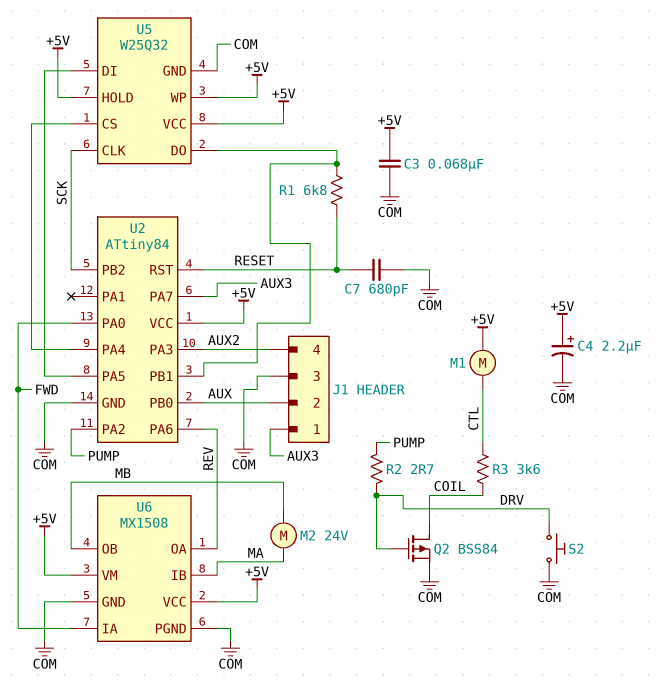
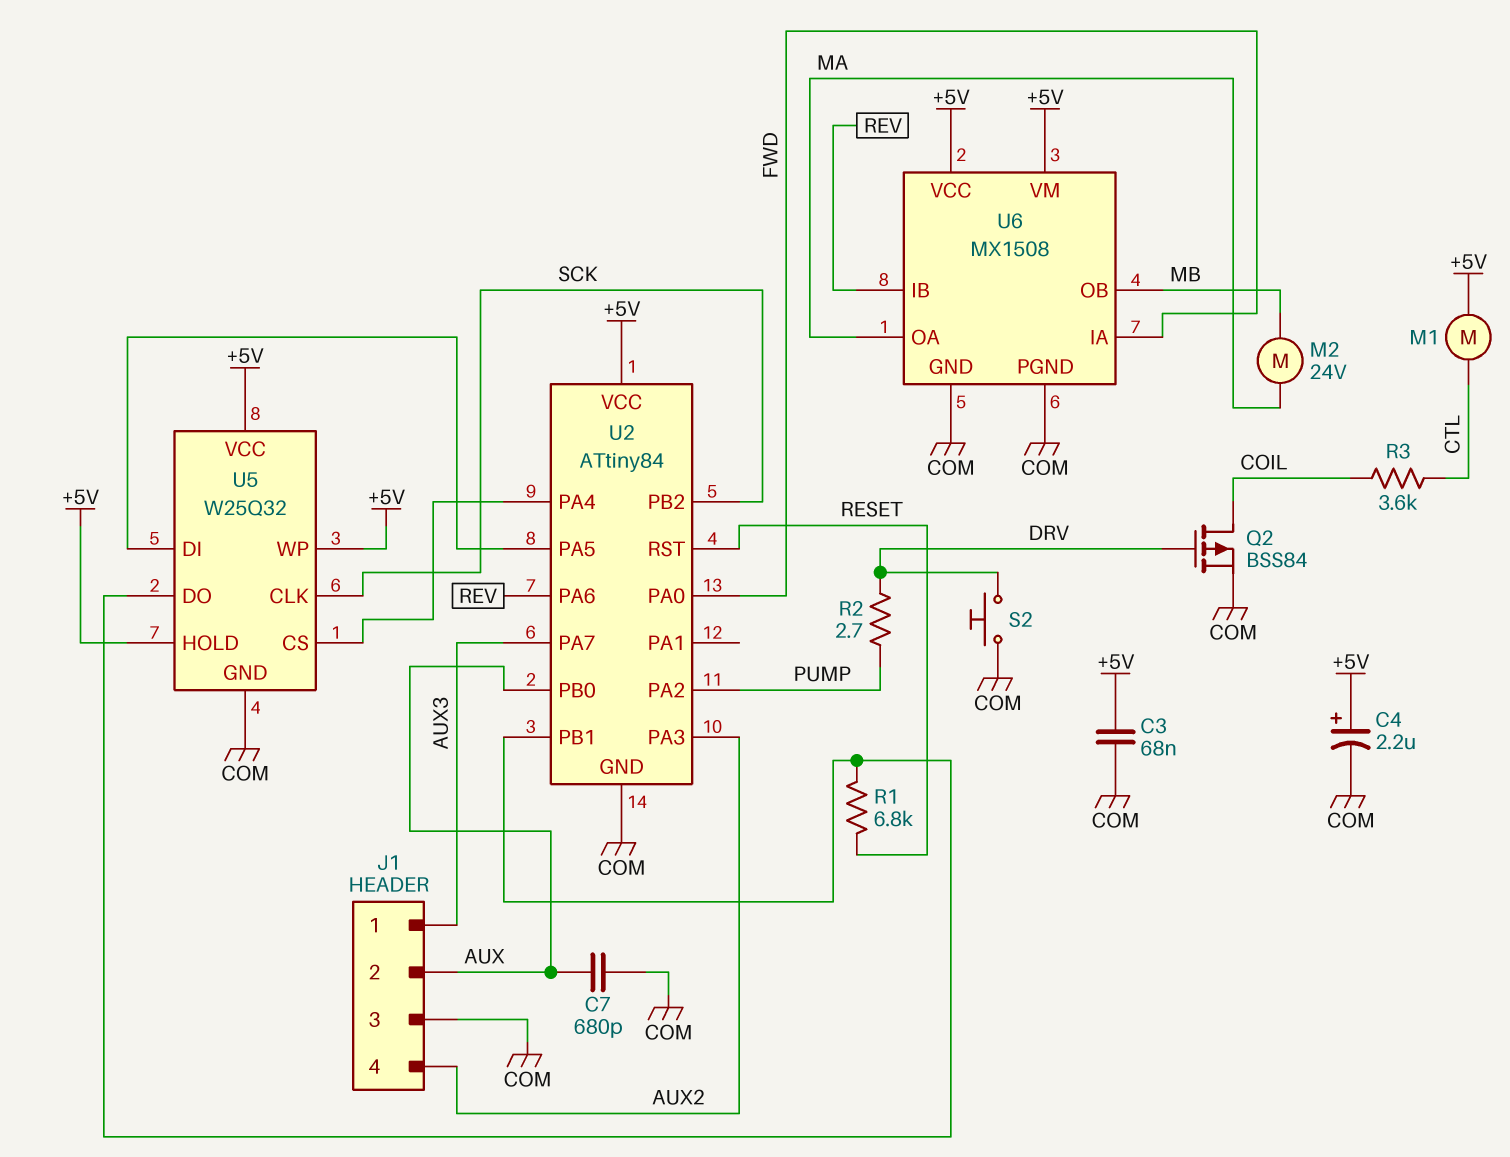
C7: 680pF (COM, RESET) -> 680pF (AUX, COM)
U6 pin IB: MA -> REV
U6 pin OA: REV -> MA

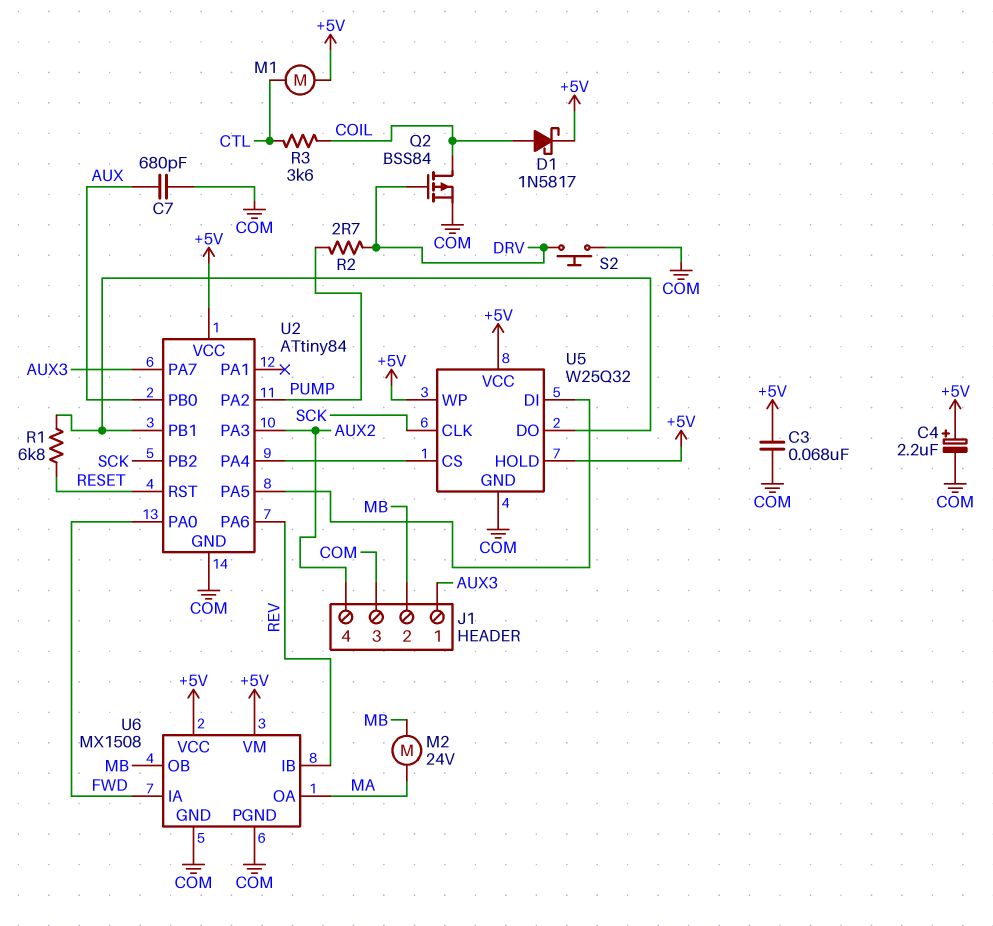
D1: none -> schottky 1N5817 (A COIL, K +5V)
J1 pin 2: AUX -> MB

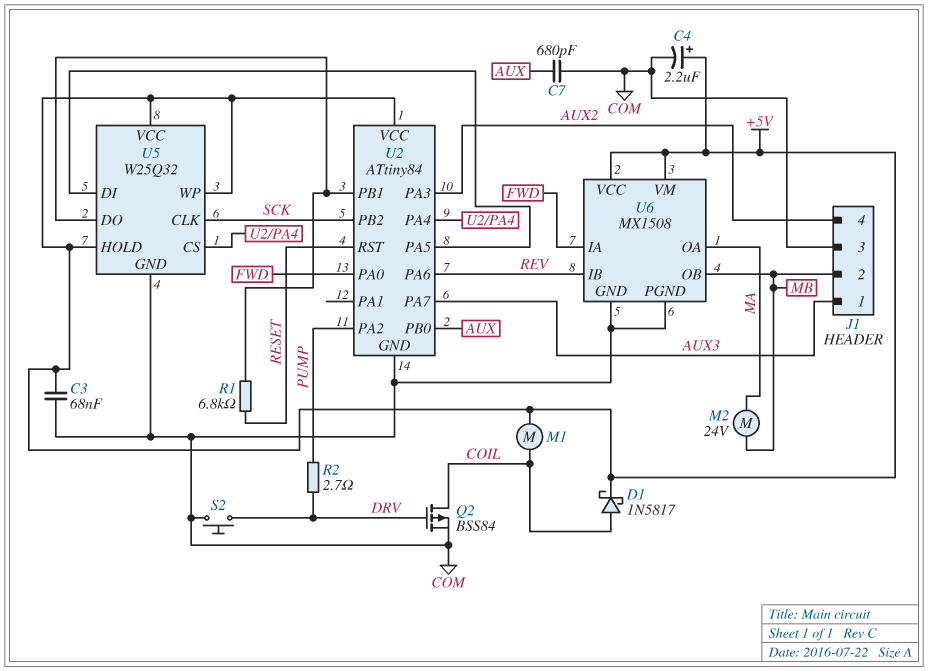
M1: motor (+5V, CTL) -> motor (+5V, COIL)
R3: 3.6k (COIL, CTL) -> none

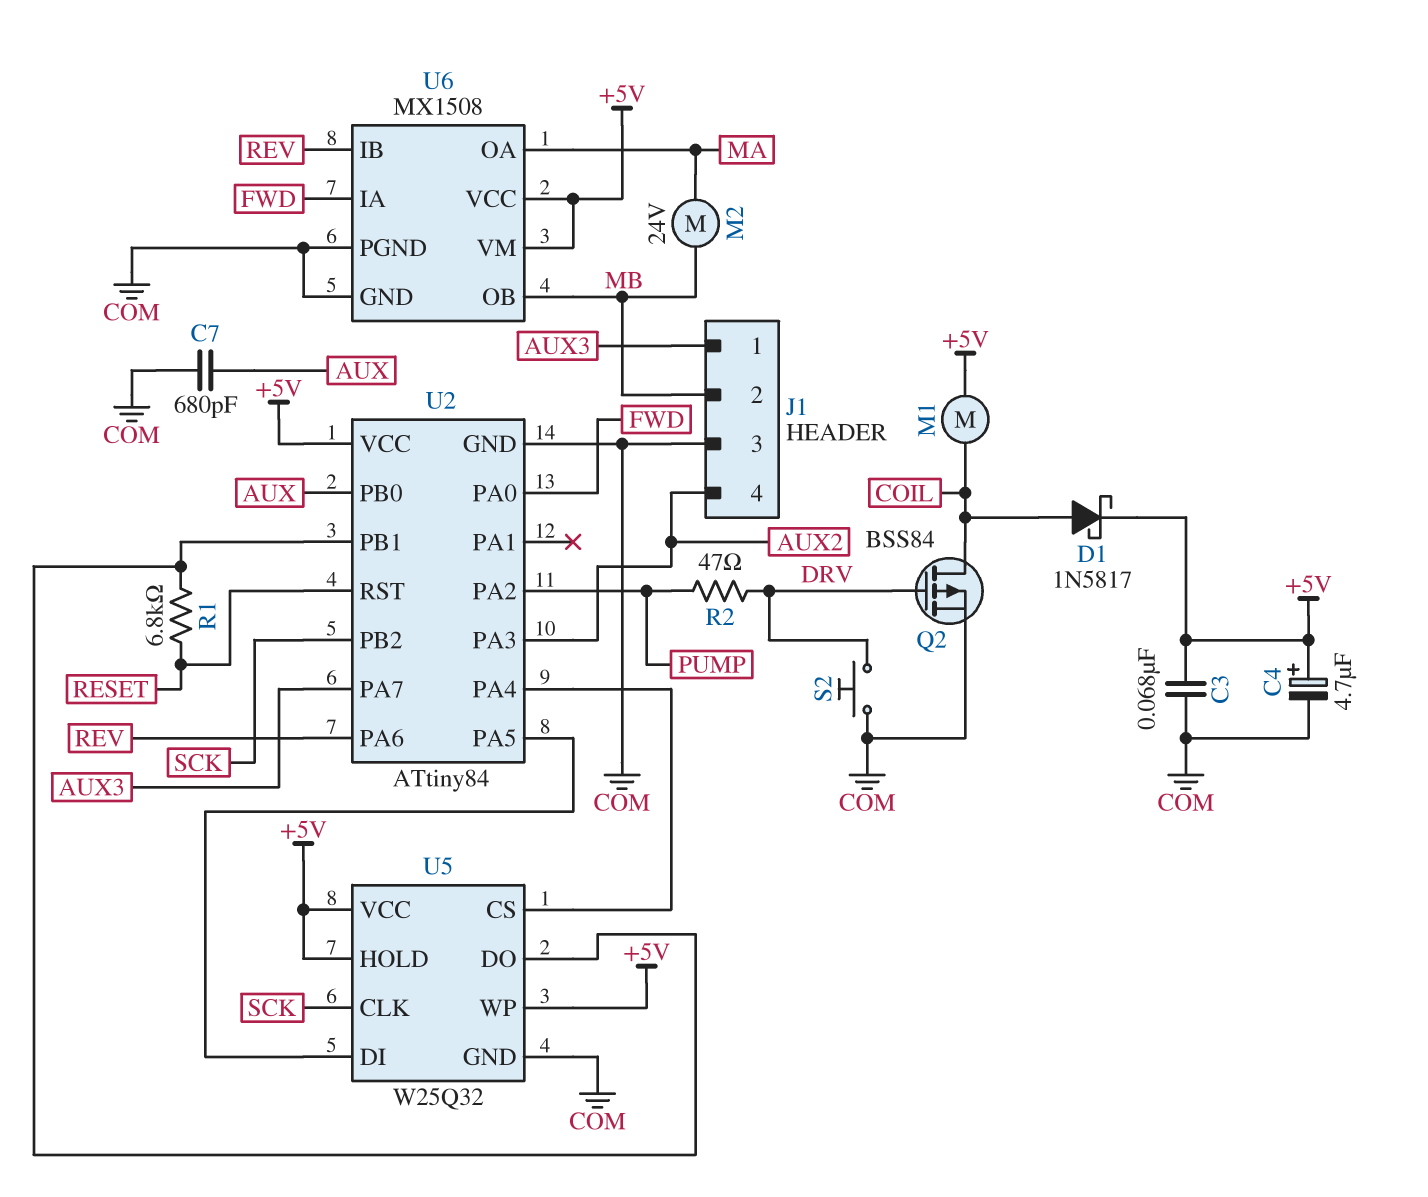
C4: 2.2uF (plus +5V, minus COM) -> 4.7uF (plus +5V, minus COM)
R2: 2.7 (DRV, PUMP) -> 47 (DRV, PUMP)

